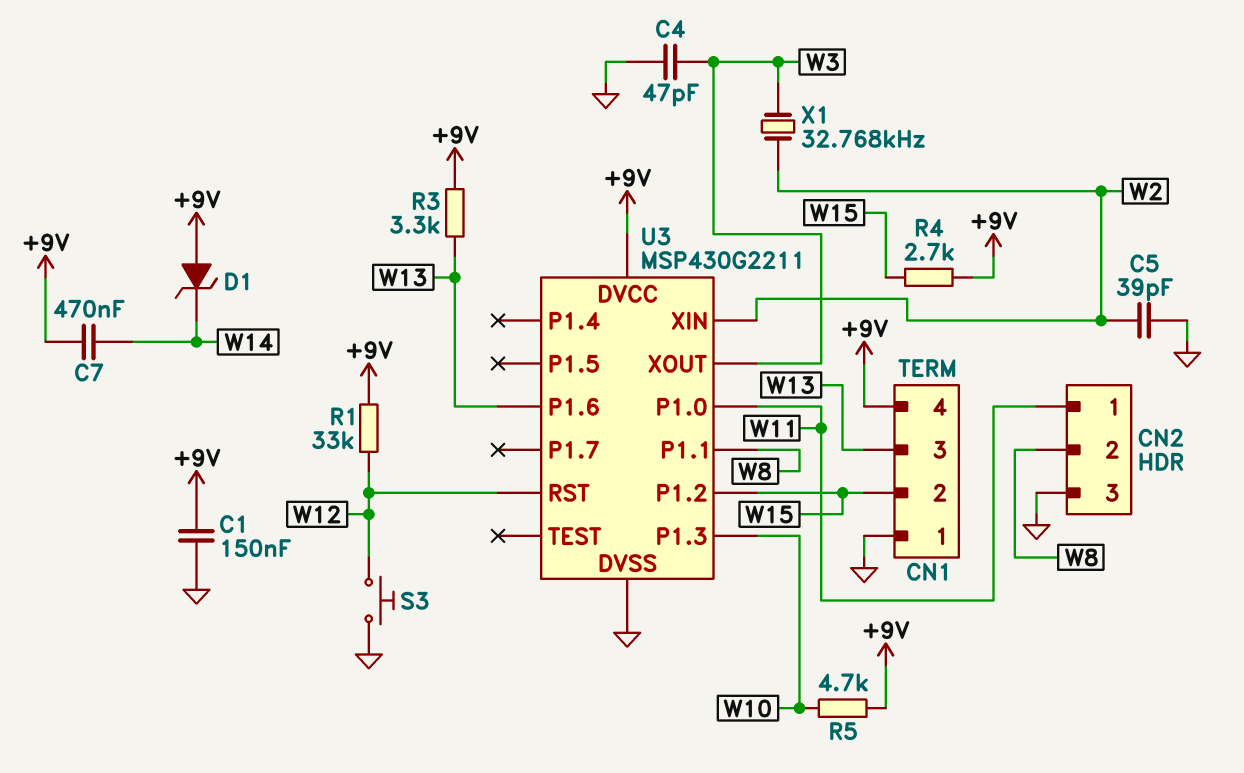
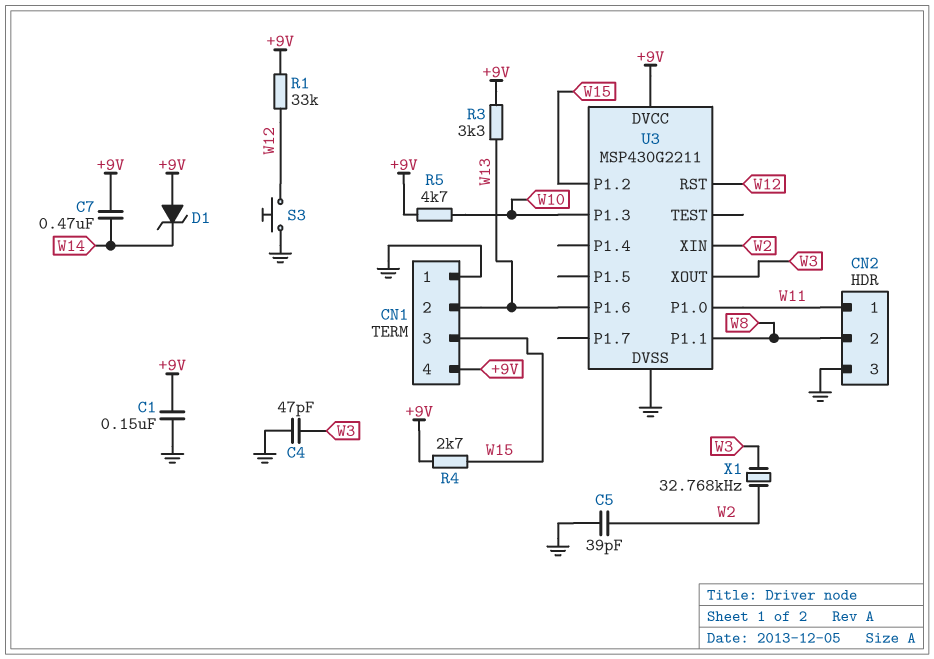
CN1 pin 2: W15 -> W13
CN1 pin 3: W13 -> W15

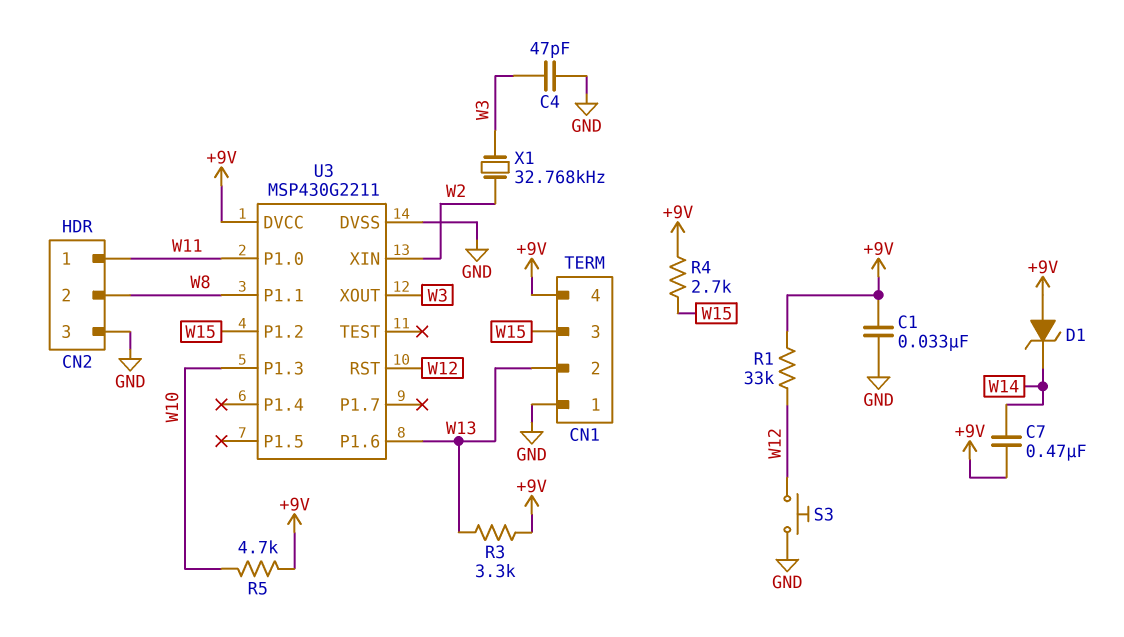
C1: 150nF (+9V, GND) -> 33nF (+9V, GND)
C5: 39pF (GND, W2) -> none

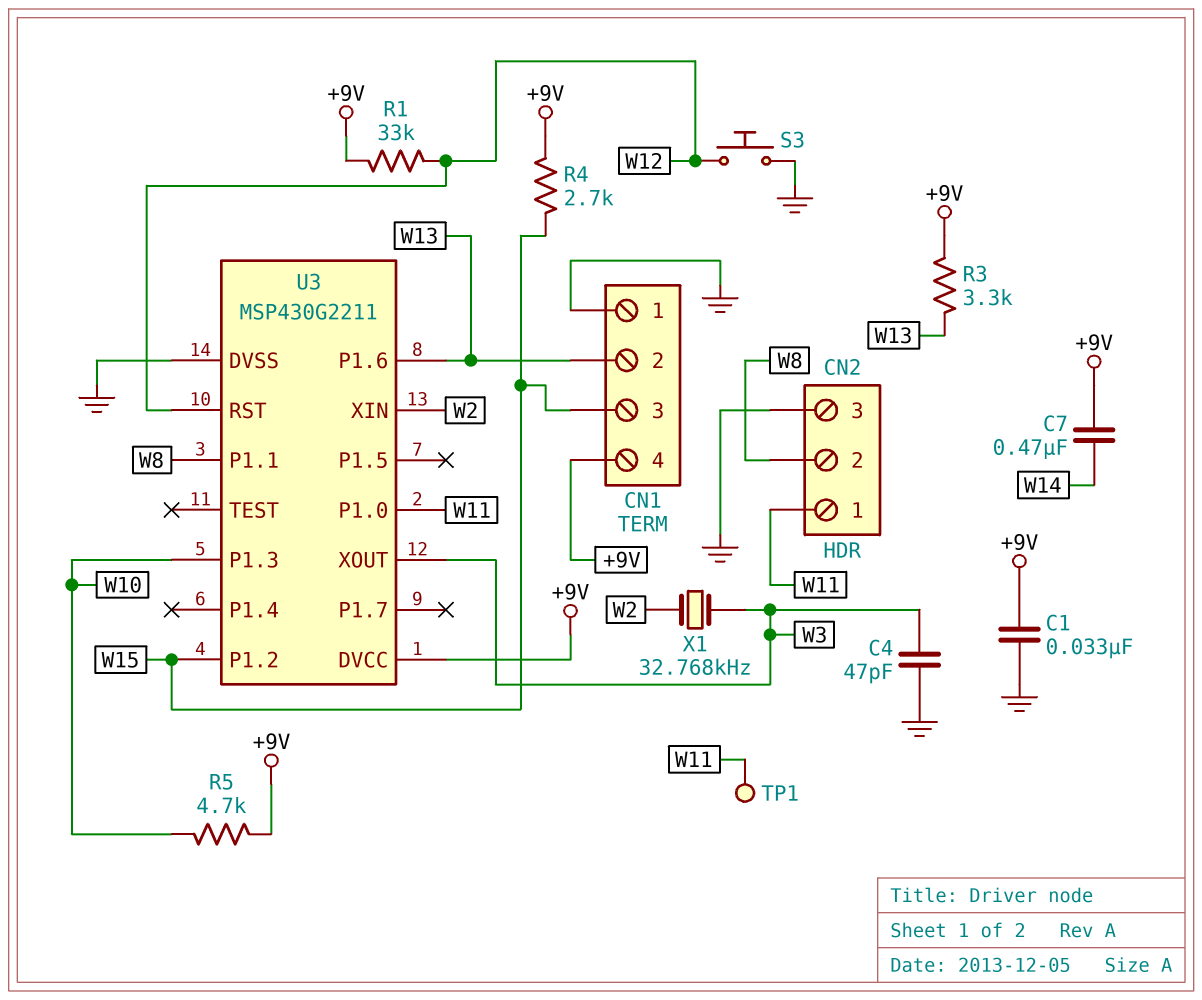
D1: zener (A +9V, K W14) -> none
TP1: none -> test point (W11)

